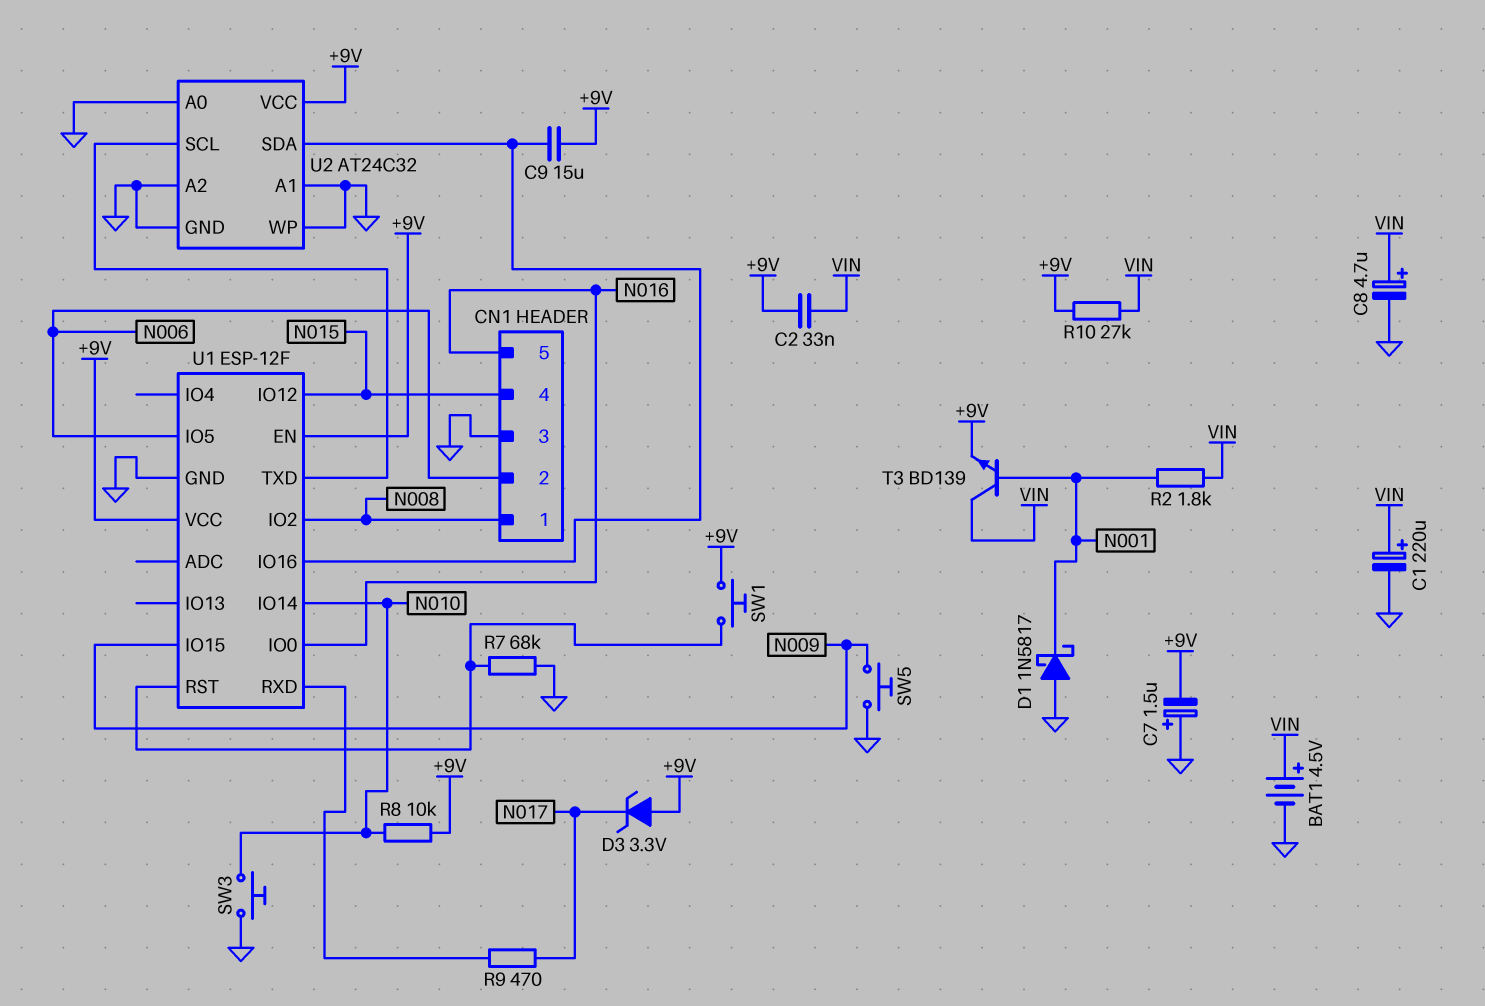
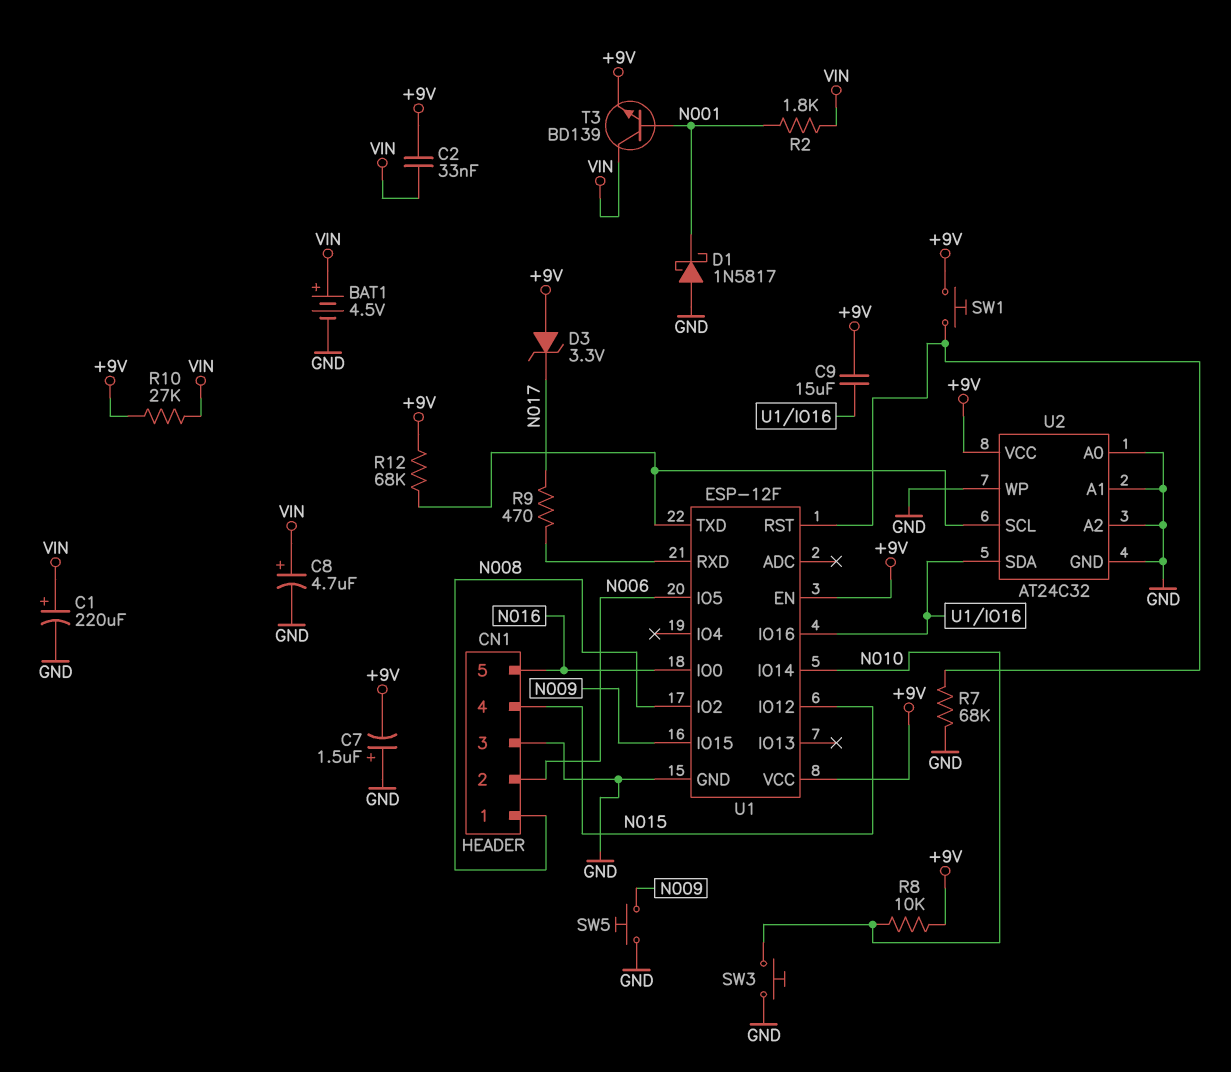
R12: none -> 68k (+9V, U1/TXD)

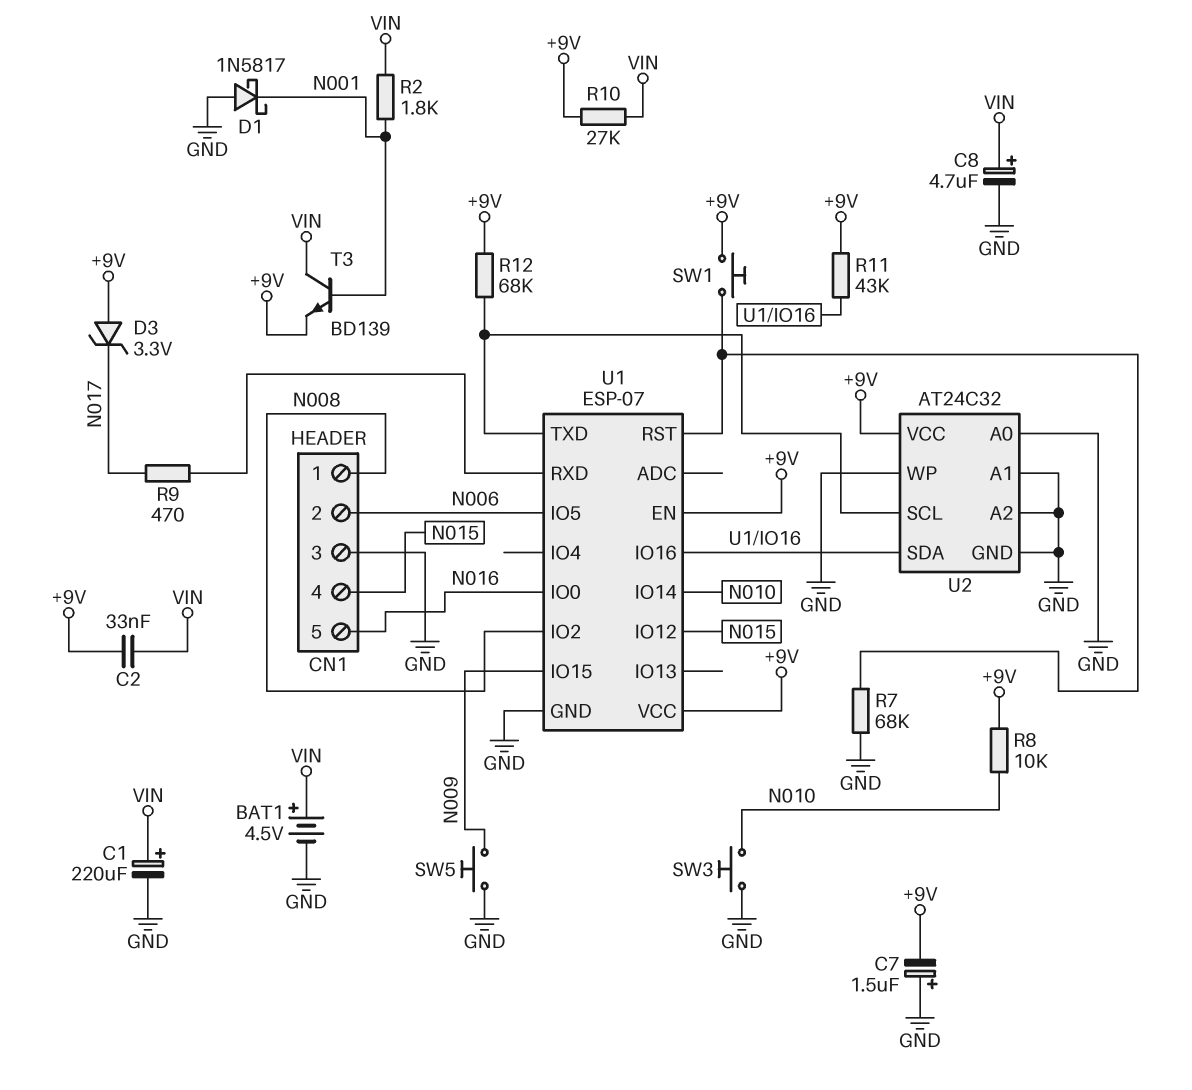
C9: 15uF (+9V, U1/IO16) -> none
R11: none -> 43k (+9V, U1/IO16)
U1: ESP-12F -> ESP-07

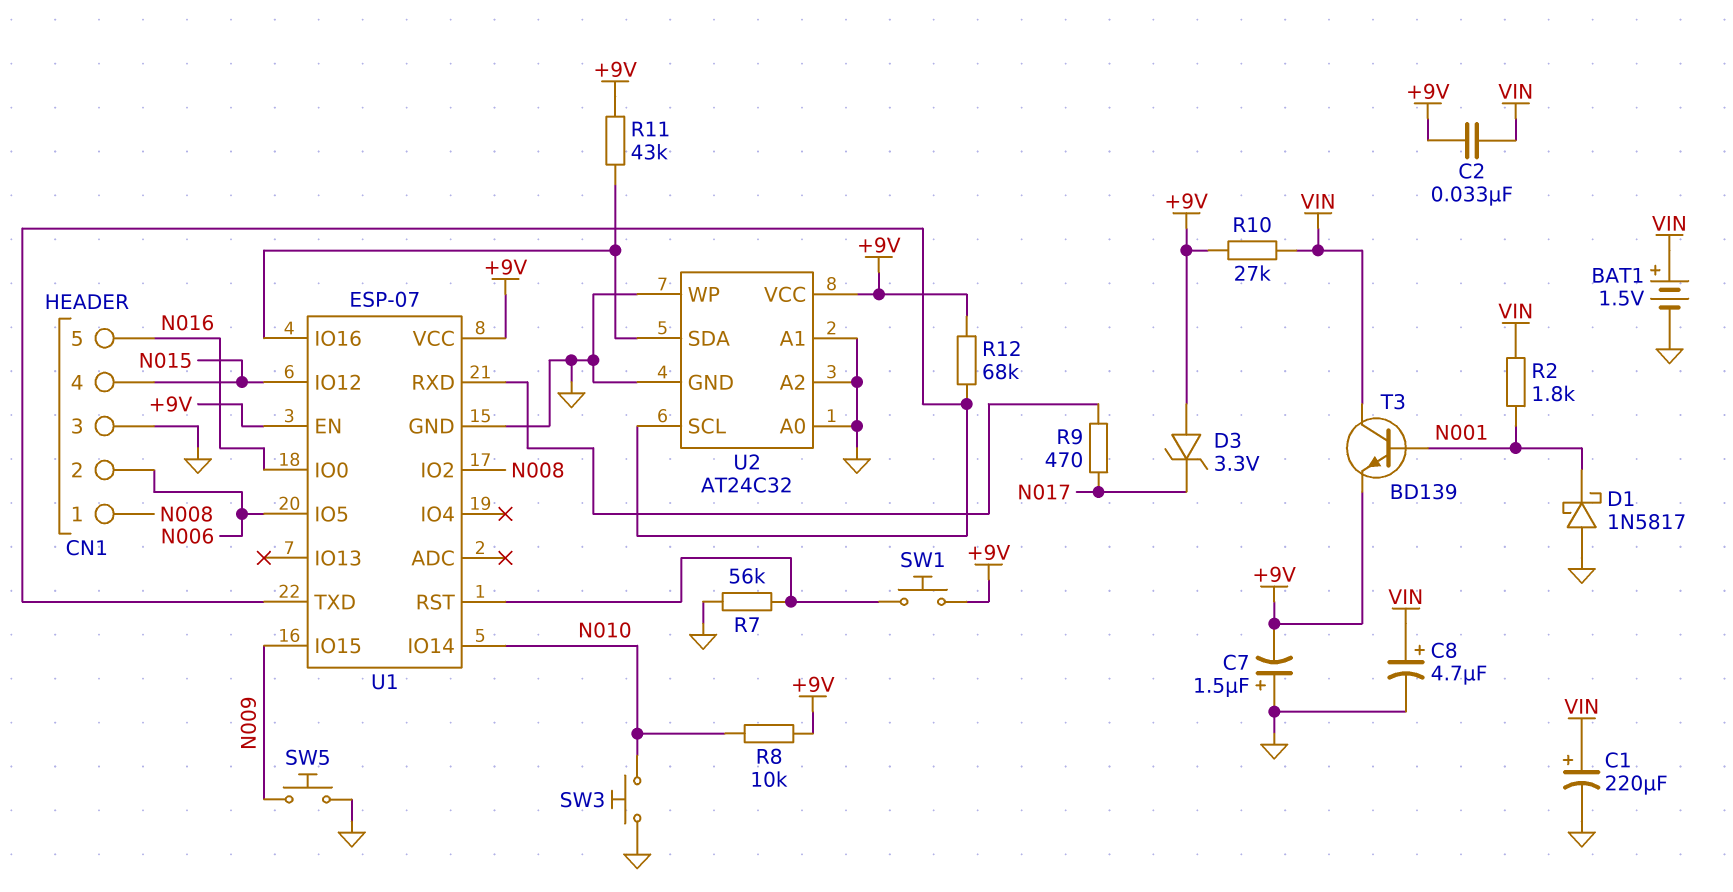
BAT1: 4.5V (plus VIN, minus GND) -> 1.5V (plus VIN, minus GND)
R7: 68k (GND, U1/RST) -> 56k (GND, U1/RST)

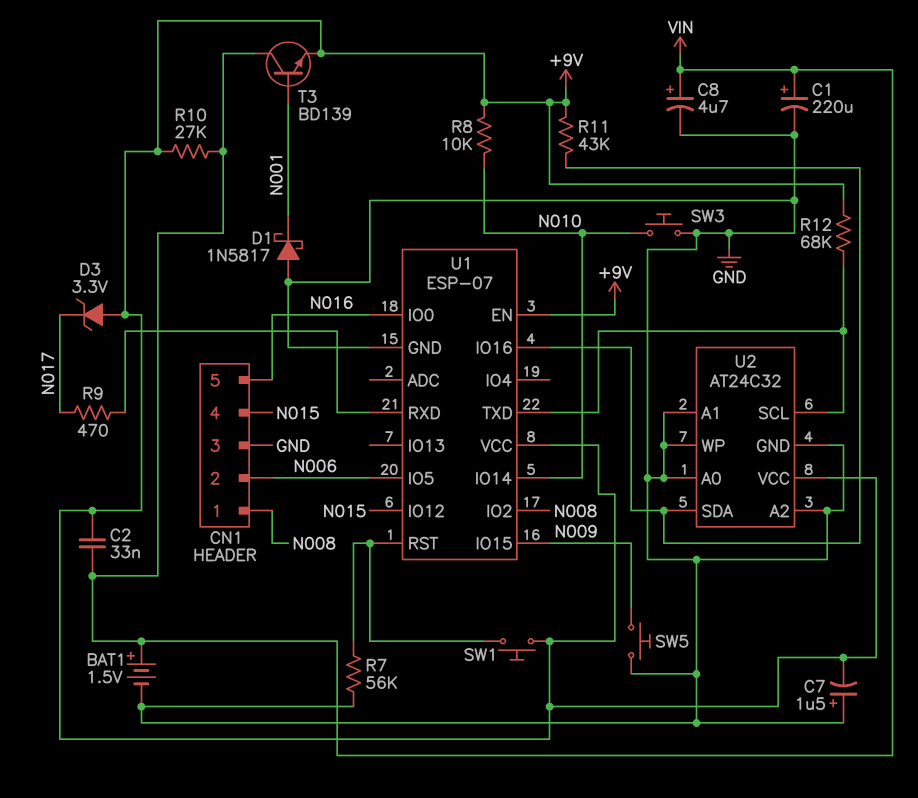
R2: 1.8k (N001, VIN) -> none

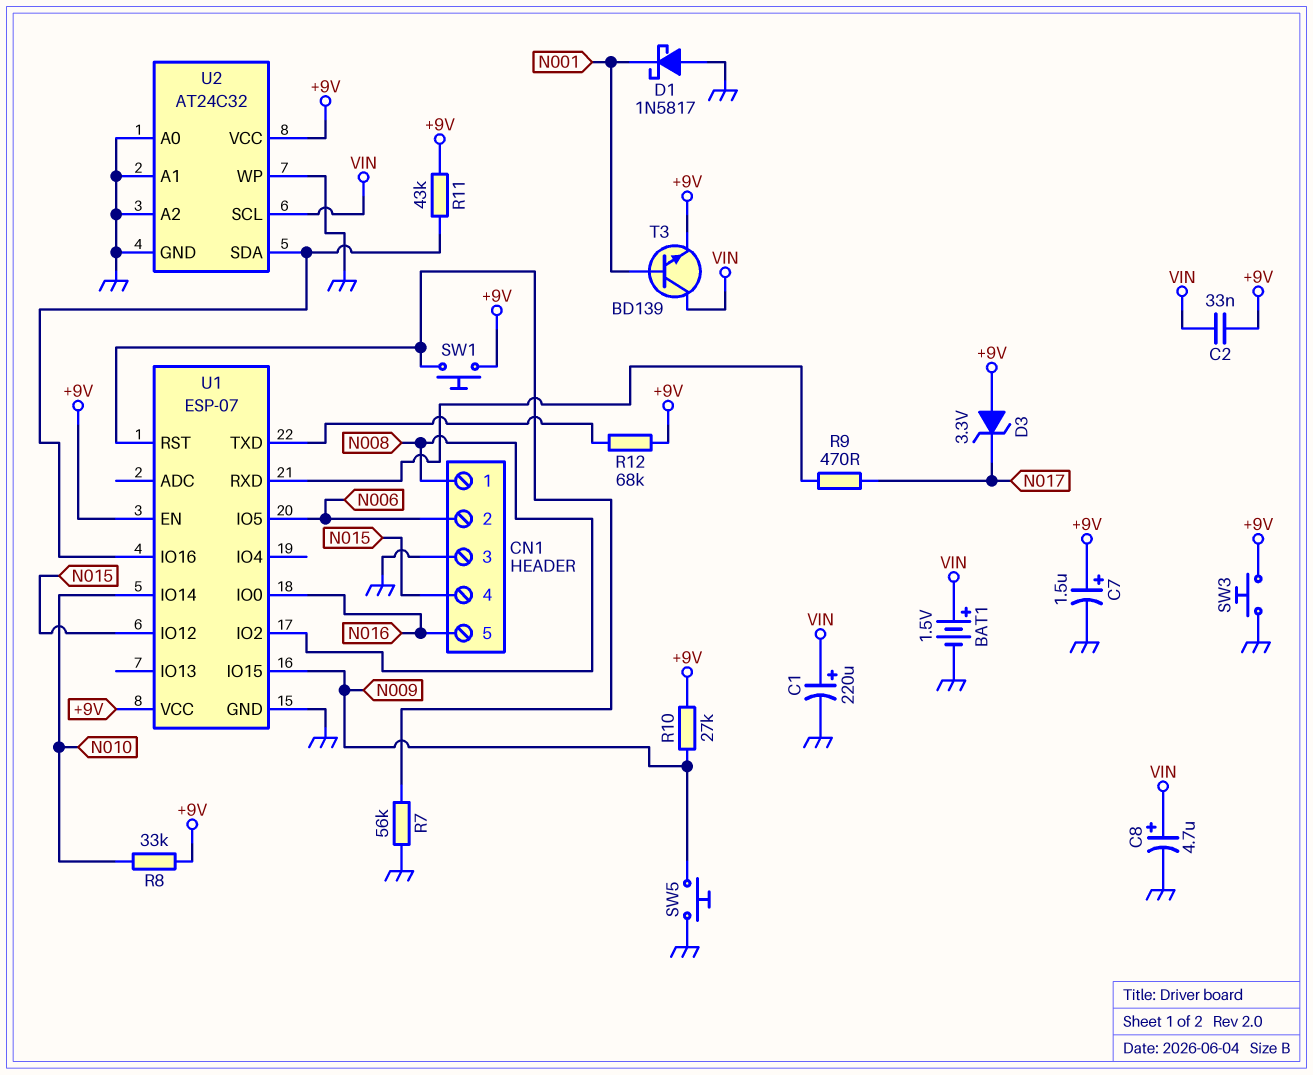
C7: 1.5uF (plus GND, minus +9V) -> 1.5uF (plus +9V, minus GND)
R8: 10k (+9V, N010) -> 33k (+9V, N010)
R10: 27k (+9V, VIN) -> 27k (+9V, N009)
SW3: button (GND, N010) -> button (+9V, GND)
U2 pin SCL: U1/TXD -> VIN

